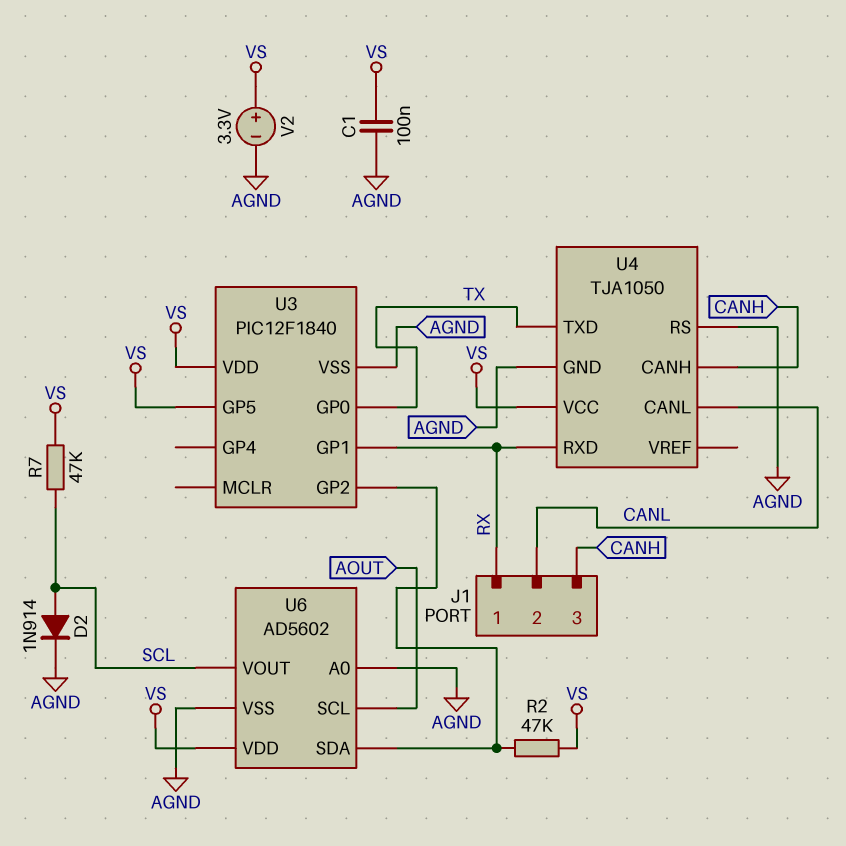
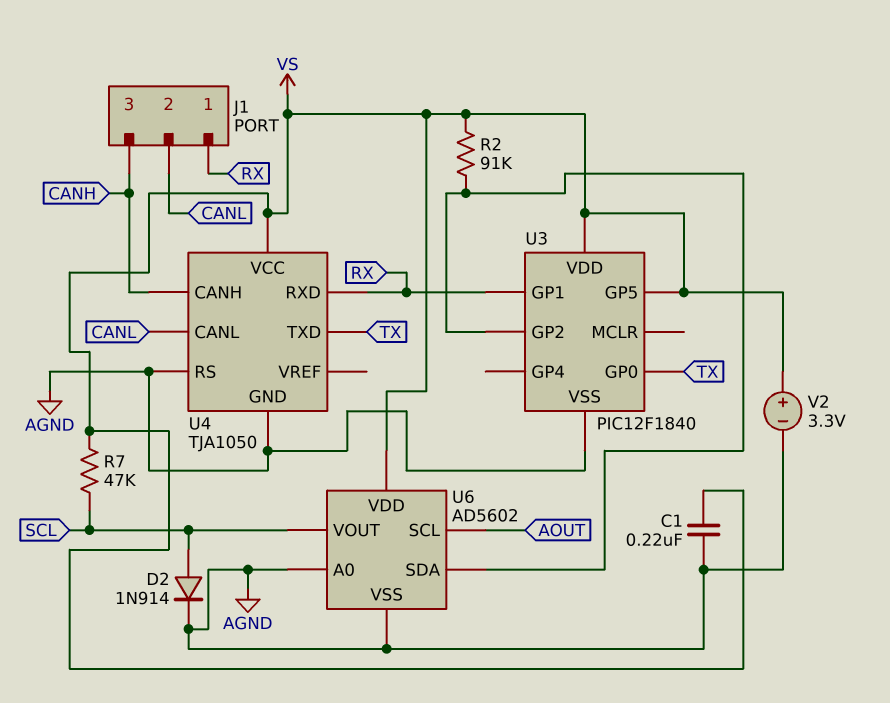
C1: 100nF (AGND, VS) -> 220nF (AGND, VS)
R2: 47k (U3/GP2, VS) -> 91k (U3/GP2, VS)

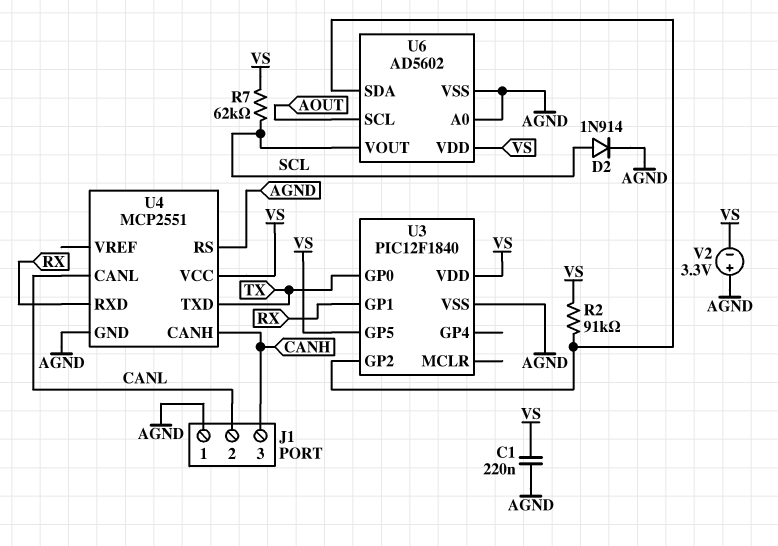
J1 pin 1: RX -> AGND
R7: 47k (SCL, VS) -> 62k (SCL, VS)
U4: TJA1050 -> MCP2551
V2: 3.3V (plus VS, minus AGND) -> 3.3V (plus AGND, minus VS)

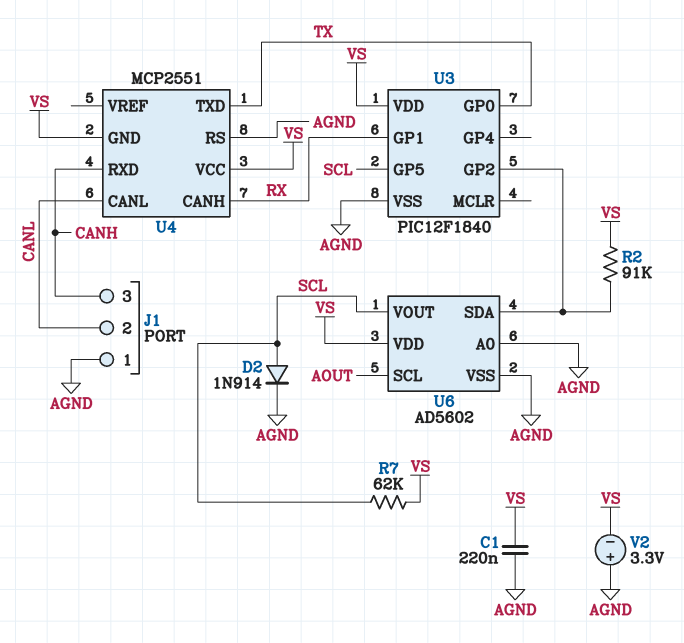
U3 pin GP5: VS -> SCL
U4 pin CANH: CANH -> RX
U4 pin GND: AGND -> VS
U4 pin RXD: RX -> CANH

